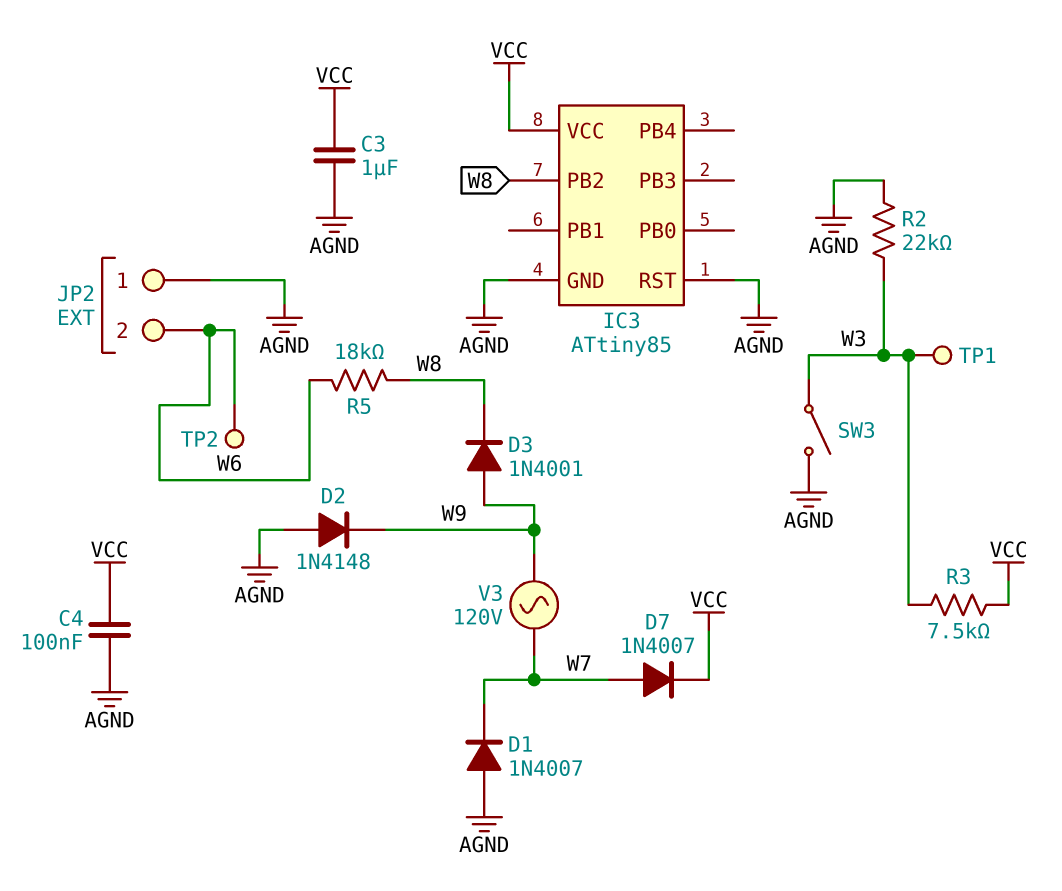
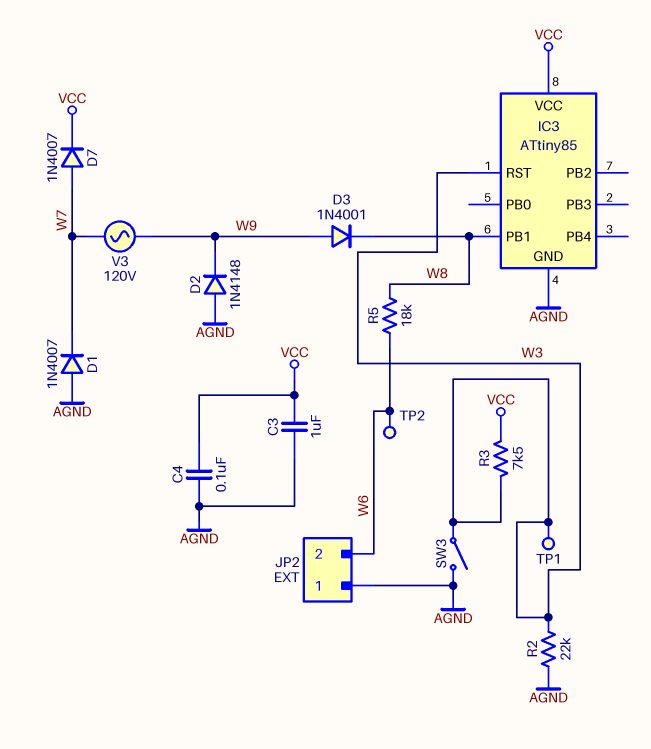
IC3 pin PB1: none -> W8
IC3 pin PB2: W8 -> none
IC3 pin RST: AGND -> W3

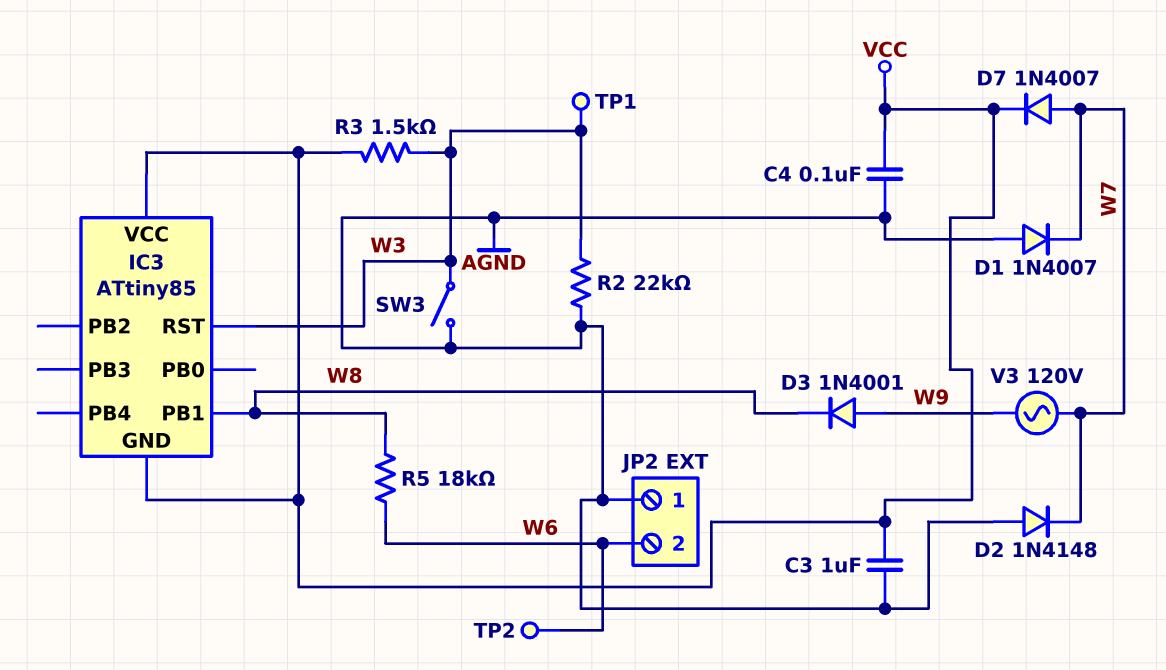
D2: diode 1N4148 (A AGND, K W9) -> diode 1N4148 (A AGND, K W7)
IC3 pin GND: AGND -> VCC
R3: 7.5k (VCC, W3) -> 1.5k (VCC, W3)

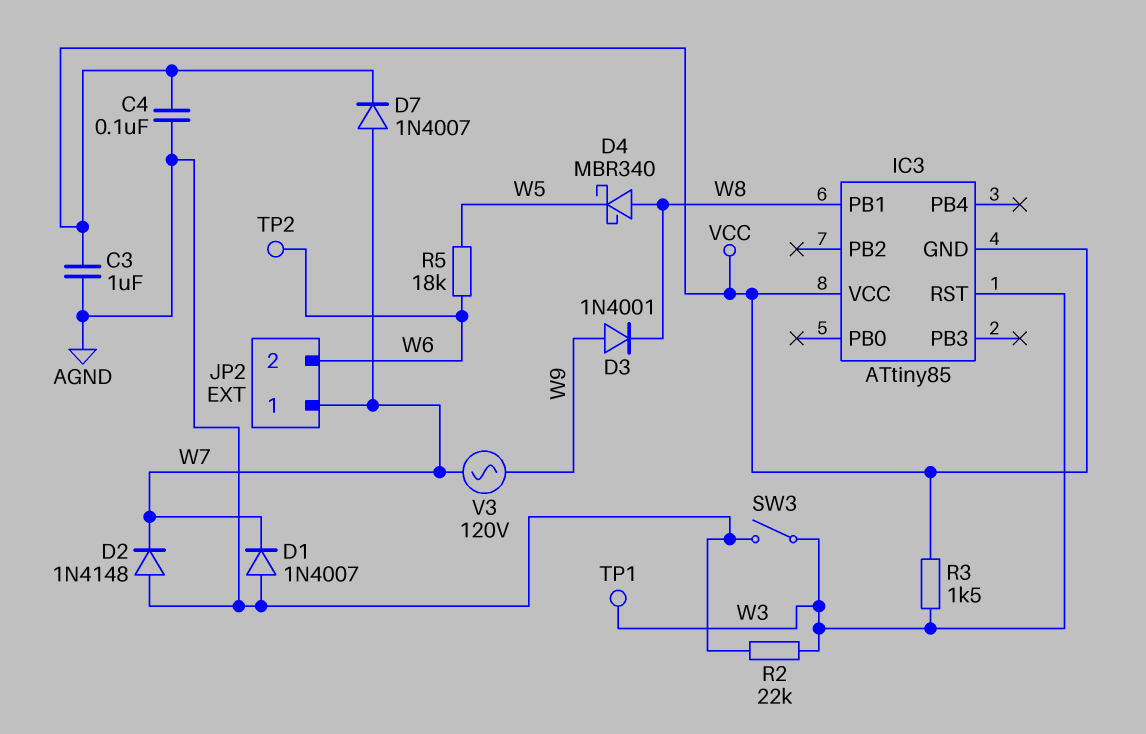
D4: none -> schottky MBR340 (A W8, K W5)
JP2 pin 1: AGND -> W7
R5: 18k (W6, W8) -> 18k (W5, W6)

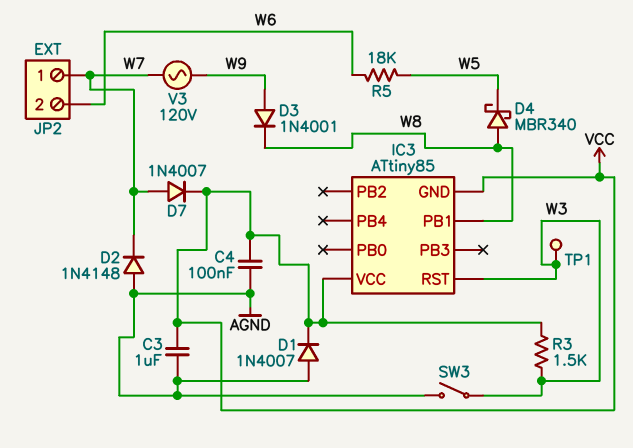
D1: diode 1N4007 (A AGND, K W7) -> diode 1N4007 (A AGND, K VCC)
R2: 22k (AGND, W3) -> none
TP2: test point (W6) -> none

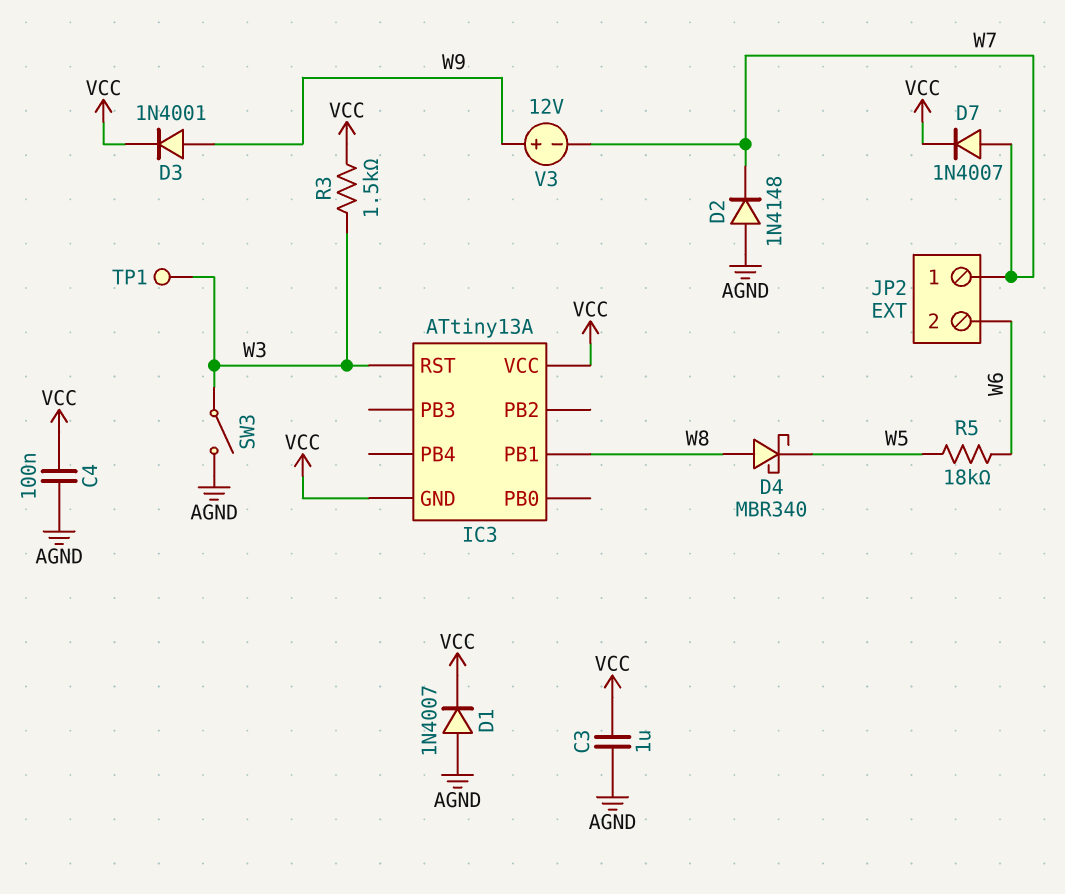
D3: diode 1N4001 (A W9, K W8) -> diode 1N4001 (A W9, K VCC)
IC3: ATtiny85 -> ATtiny13A
V3: AC 120V (W7, W9) -> 12V (plus W9, minus W7)

